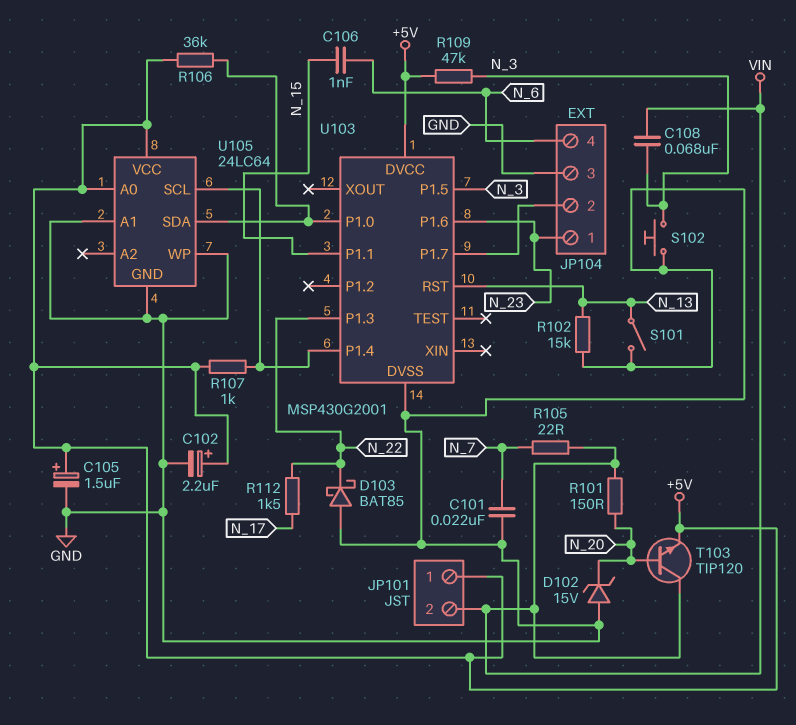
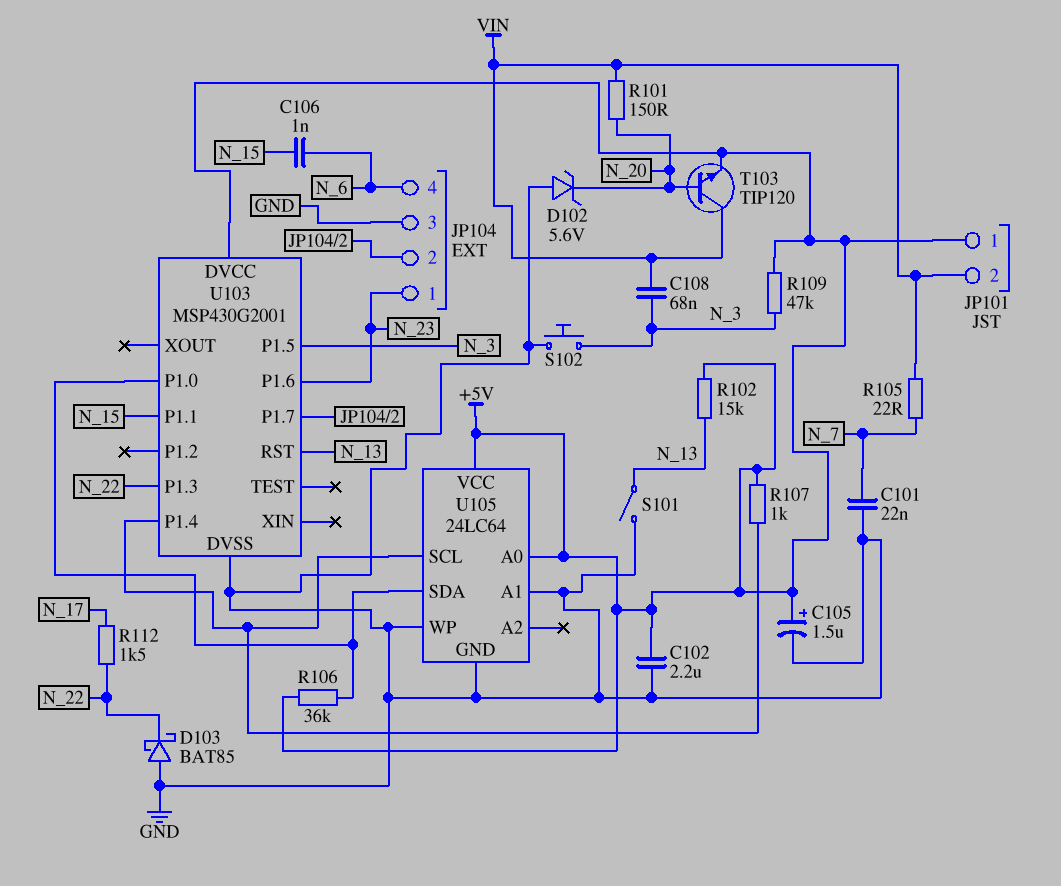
C102: 2.2uF (plus +5V, minus GND) -> 2.2uF (+5V, GND)
D102: zener 15V (A GND, K N_20) -> zener 5.6V (A GND, K N_20)
R102: 15k (GND, N_13) -> 15k (+5V, N_13)

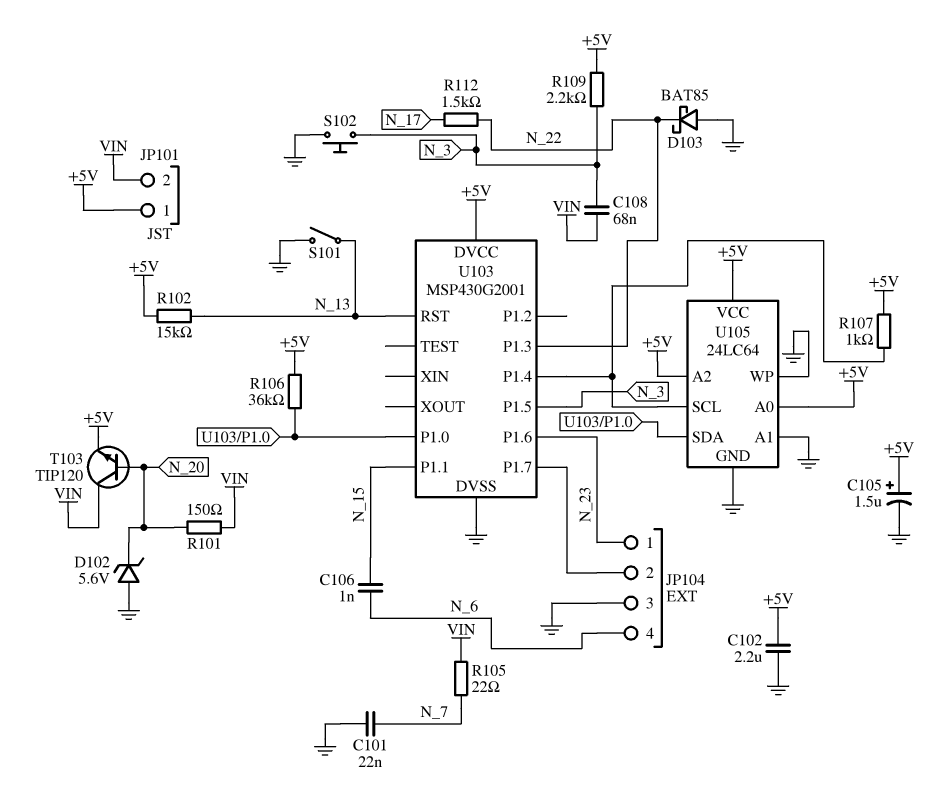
R109: 47k (+5V, N_3) -> 2.2k (+5V, N_3)
U105 pin A2: none -> +5V

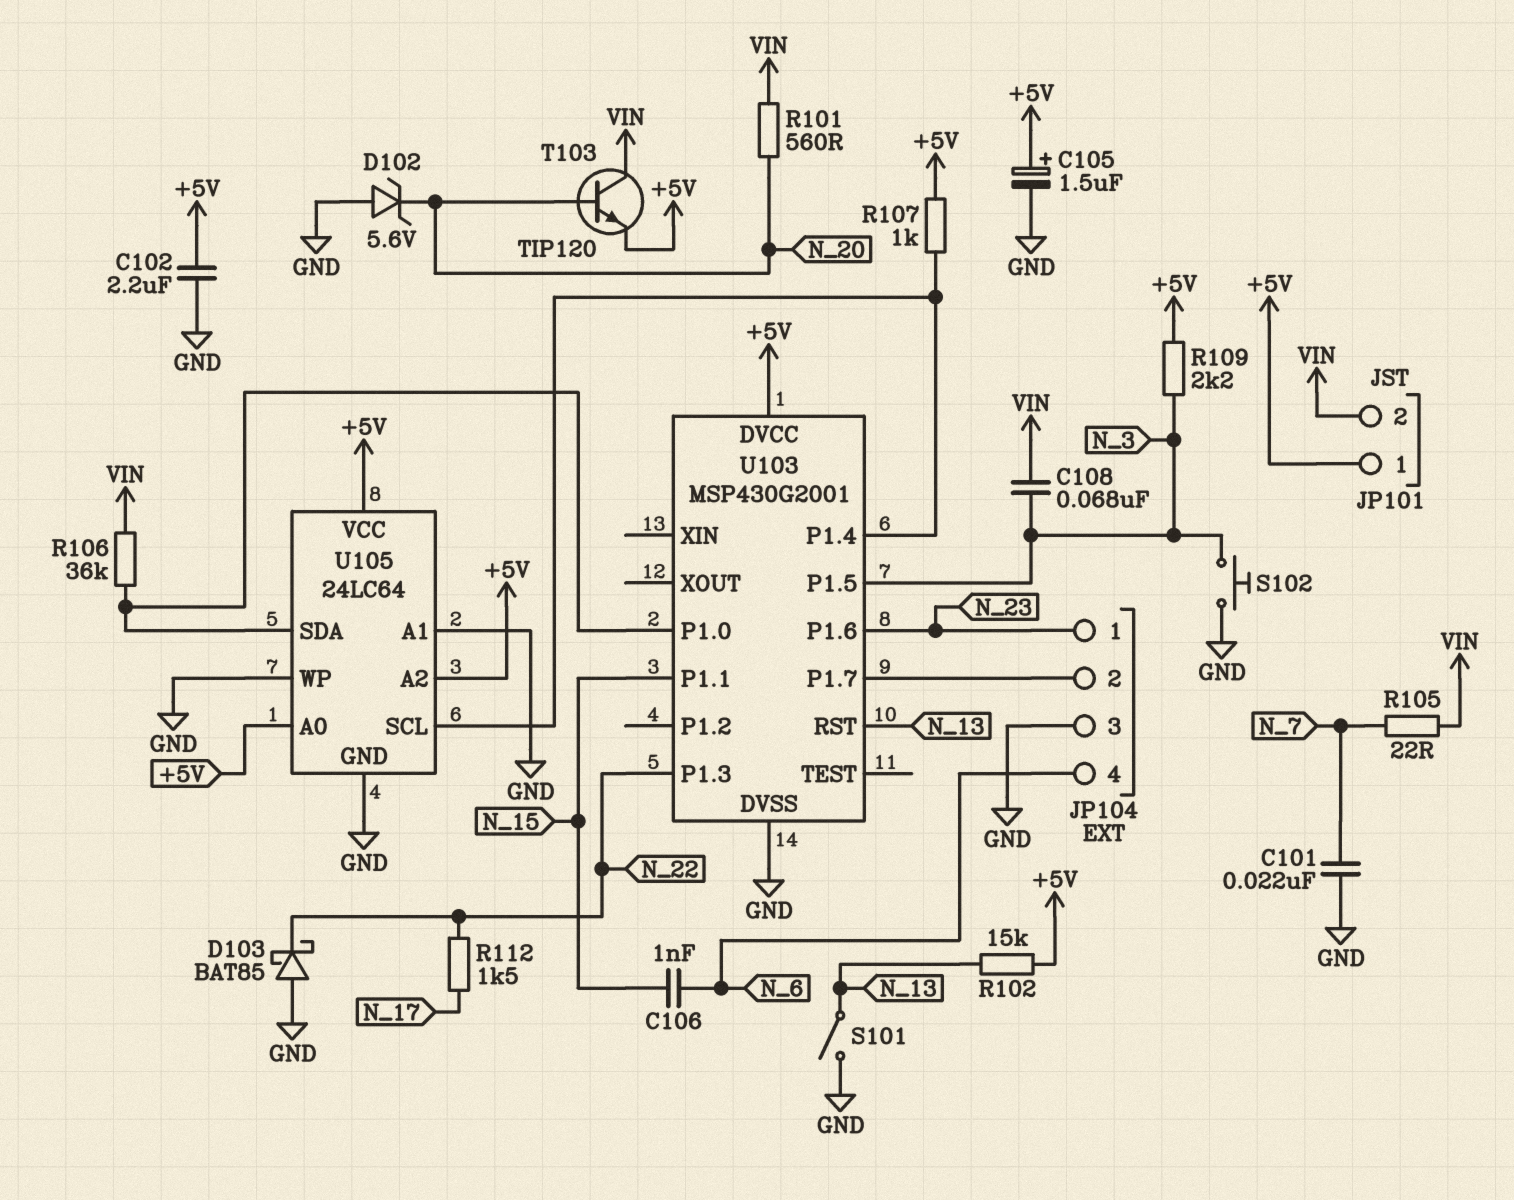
R101: 150 (N_20, VIN) -> 560 (N_20, VIN)
R106: 36k (+5V, U103/P1.0) -> 36k (U103/P1.0, VIN)

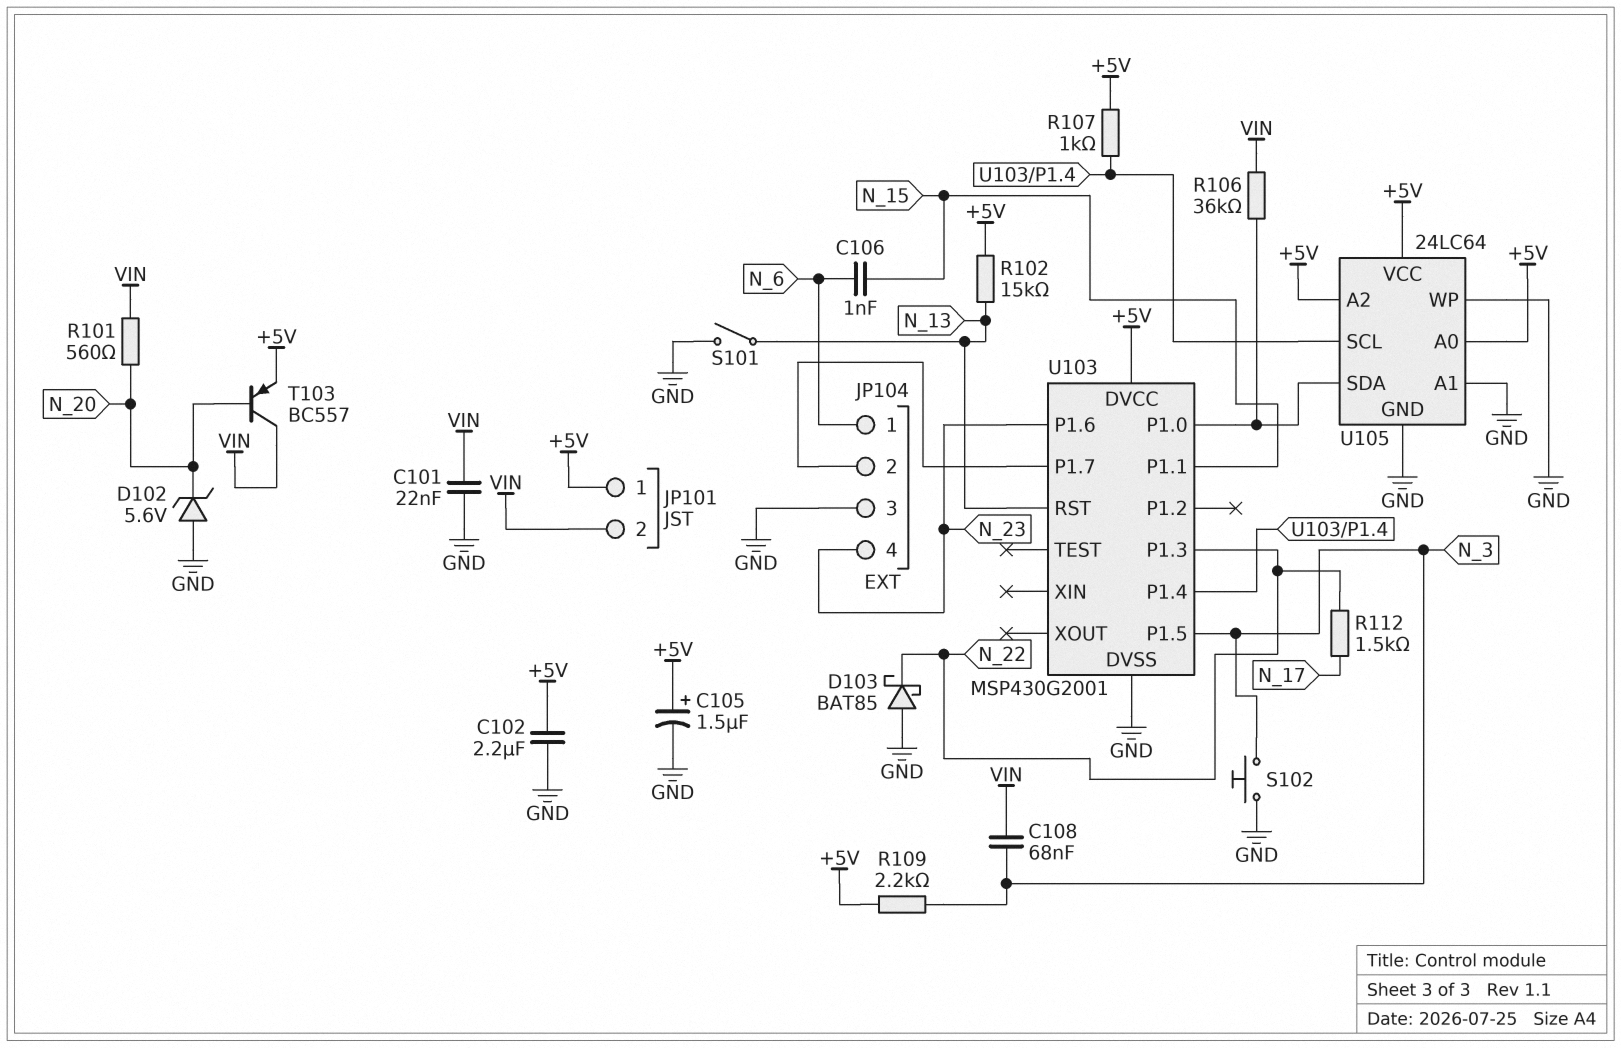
C101: 22nF (GND, N_7) -> 22nF (GND, VIN)
JP104 pin 1: N_23 -> N_6
JP104 pin 4: N_6 -> N_23
R105: 22 (N_7, VIN) -> none
T103: NPN TIP120 (B N_20, C VIN, E +5V) -> PNP BC557 (B N_20, C VIN, E +5V)

